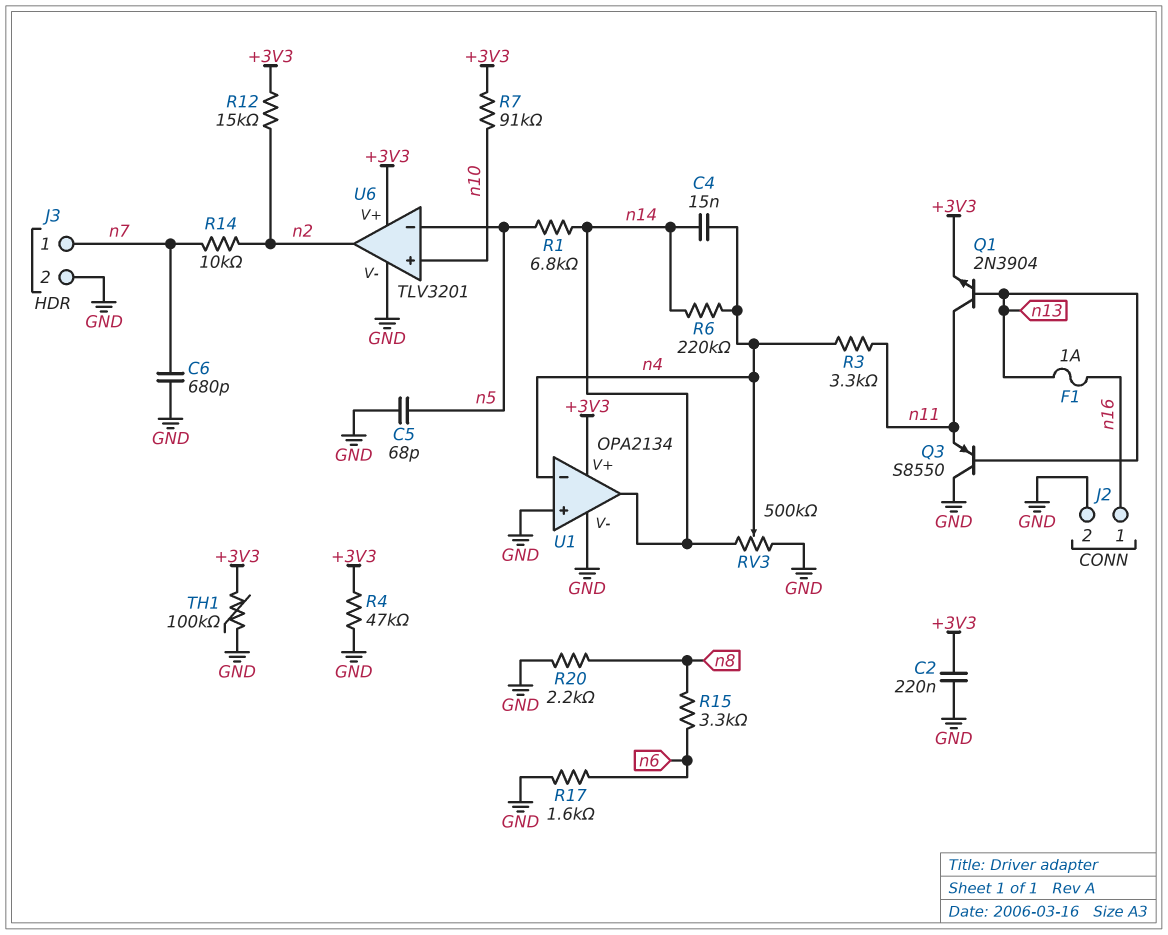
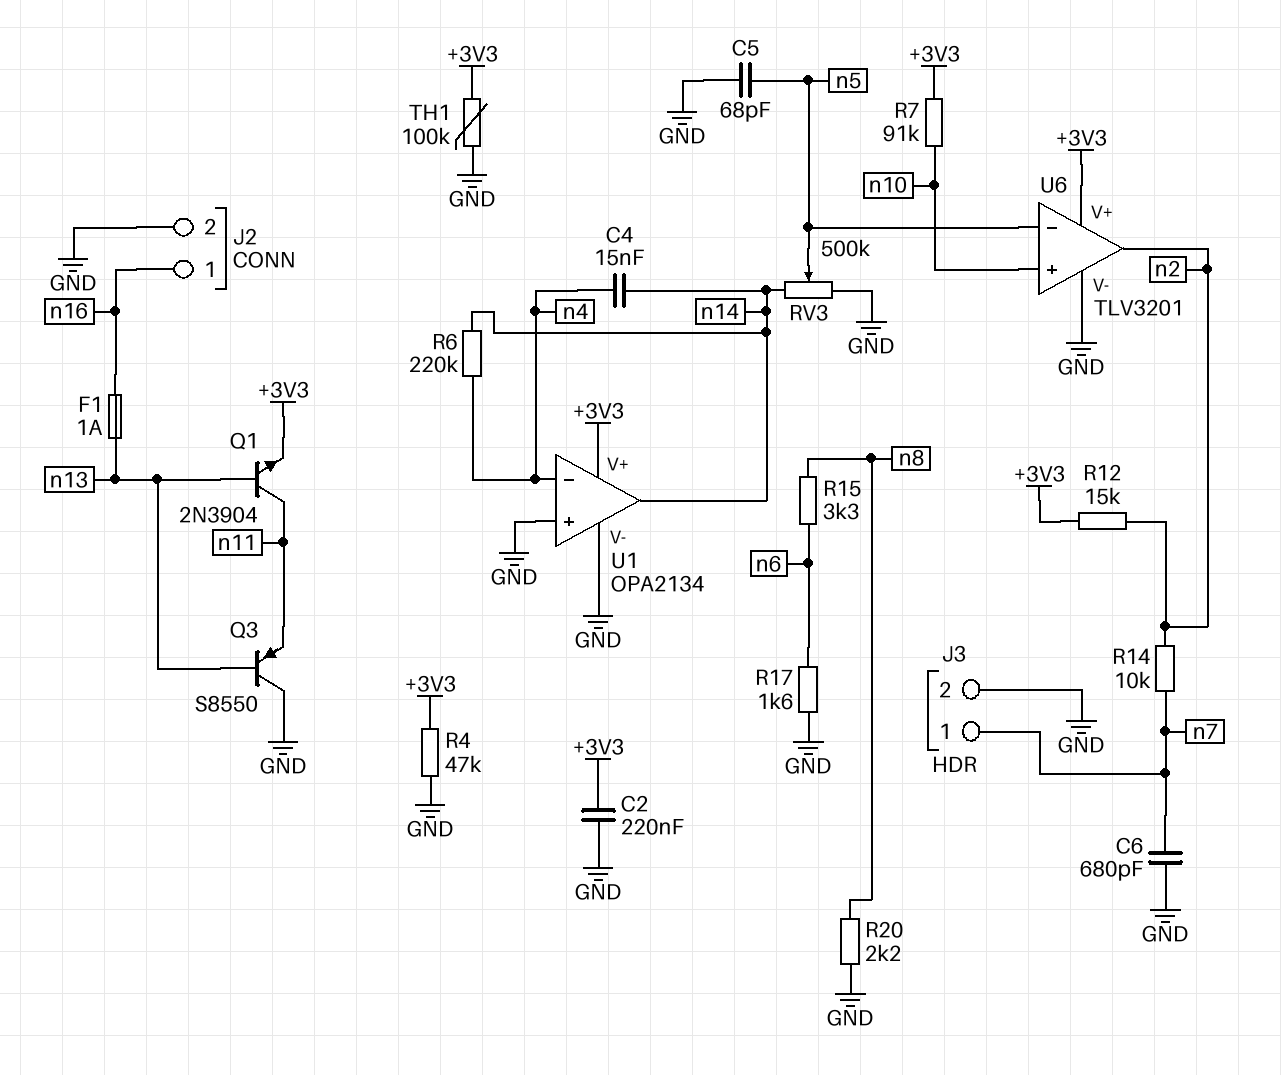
R1: 6.8k (n5, n14) -> none
R3: 3.3k (n4, n11) -> none
RV3: 500k (GND, n14, wiper n4) -> 500k (GND, n14, wiper n5)

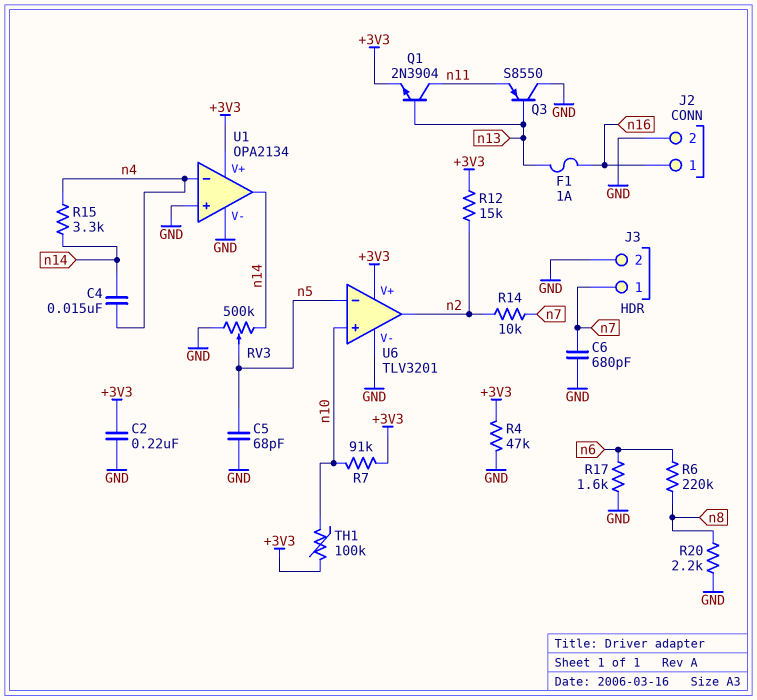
R6: 220k (n4, n14) -> 220k (n6, n8)
R15: 3.3k (n6, n8) -> 3.3k (n4, n14)
TH1: 100k (+3V3, GND) -> 100k (+3V3, n10)

